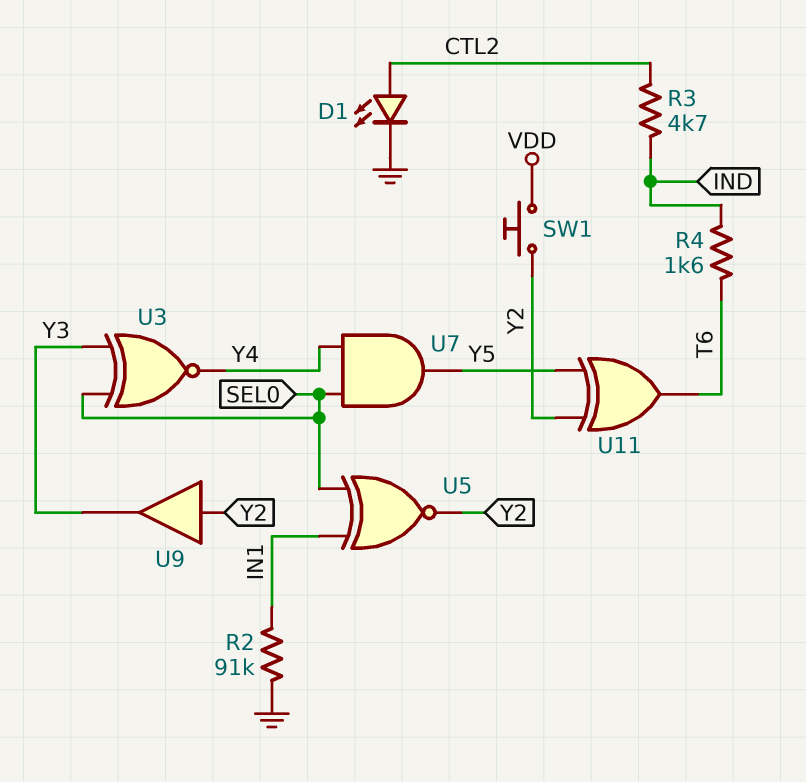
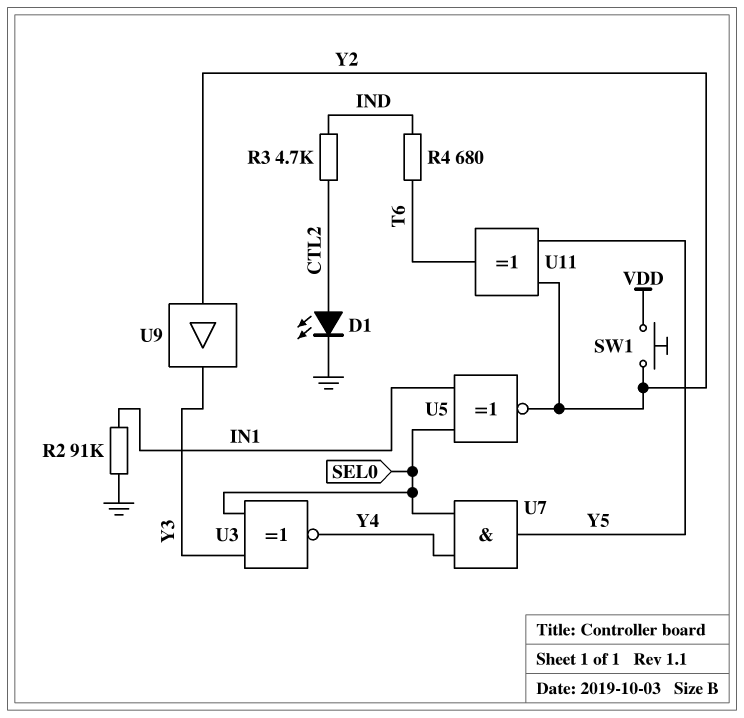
R4: 1.6k (IND, T6) -> 680 (IND, T6)

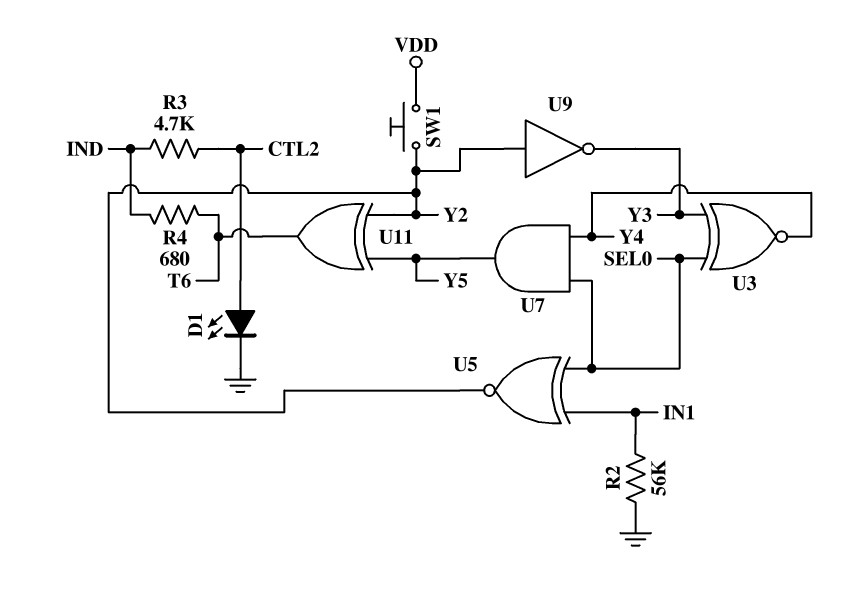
R2: 91k (GND, IN1) -> 56k (GND, IN1)
U9: buffer (in Y2, out Y3) -> NOT (in Y2, out Y3)

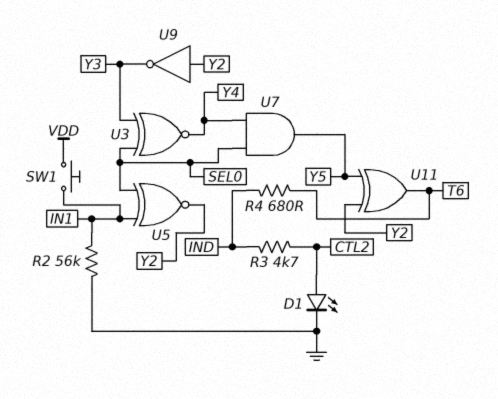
SW1: button (VDD, Y2) -> button (IN1, VDD)

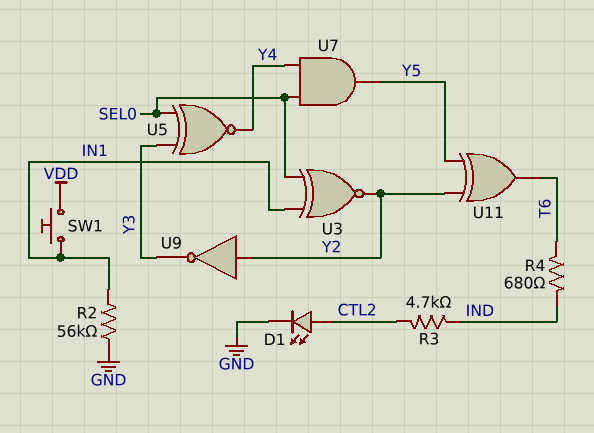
U3: XNOR (in SEL0, in Y3, out Y4) -> XNOR (in IN1, in SEL0, out Y2)
U5: XNOR (in IN1, in SEL0, out Y2) -> XNOR (in SEL0, in Y3, out Y4)

